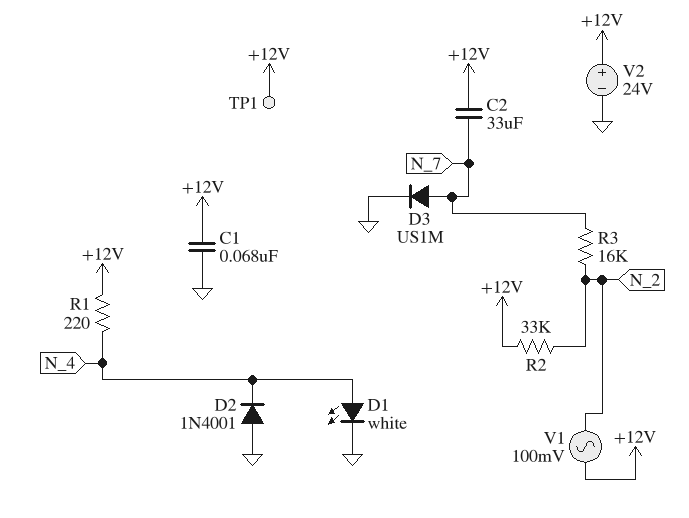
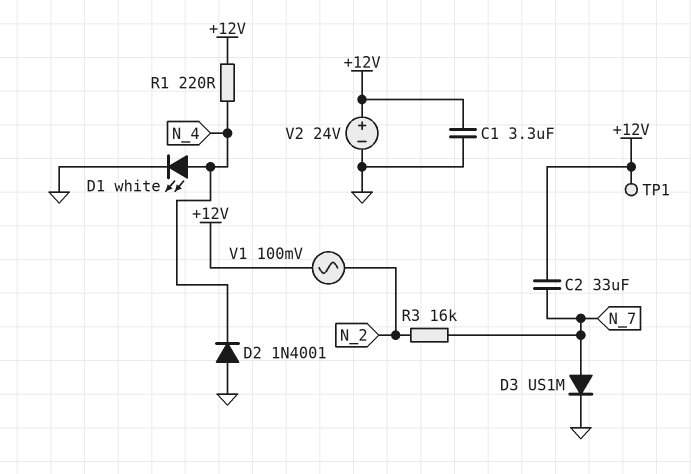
C1: 68nF (+12V, GND) -> 3.3uF (+12V, GND)
R2: 33k (+12V, N_2) -> none

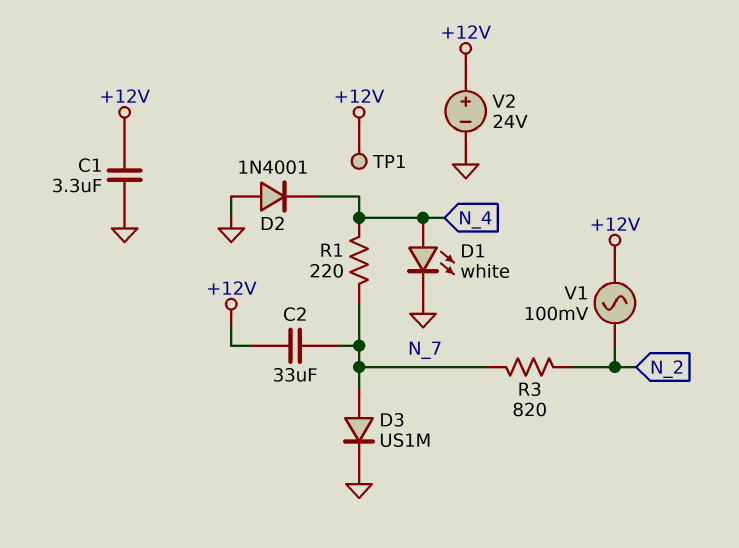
R1: 220 (+12V, N_4) -> 220 (N_4, N_7)
R3: 16k (N_2, N_7) -> 820 (N_2, N_7)

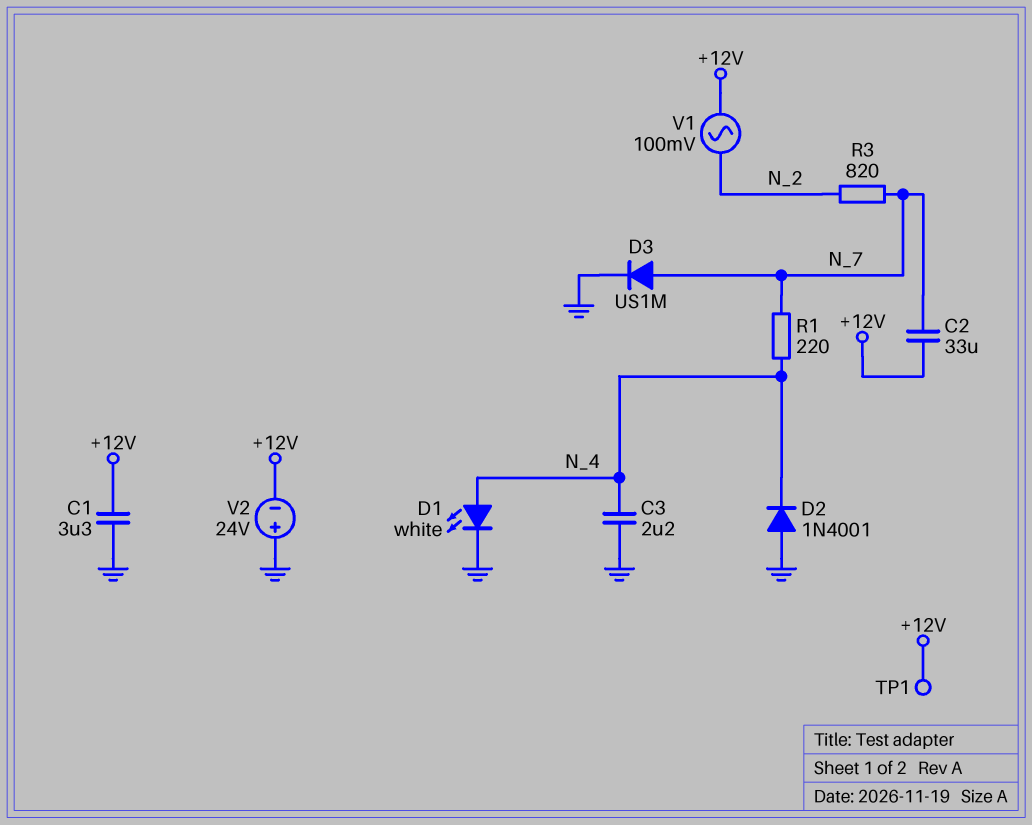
C3: none -> 2.2uF (GND, N_4)
V2: 24V (plus +12V, minus GND) -> 24V (plus GND, minus +12V)

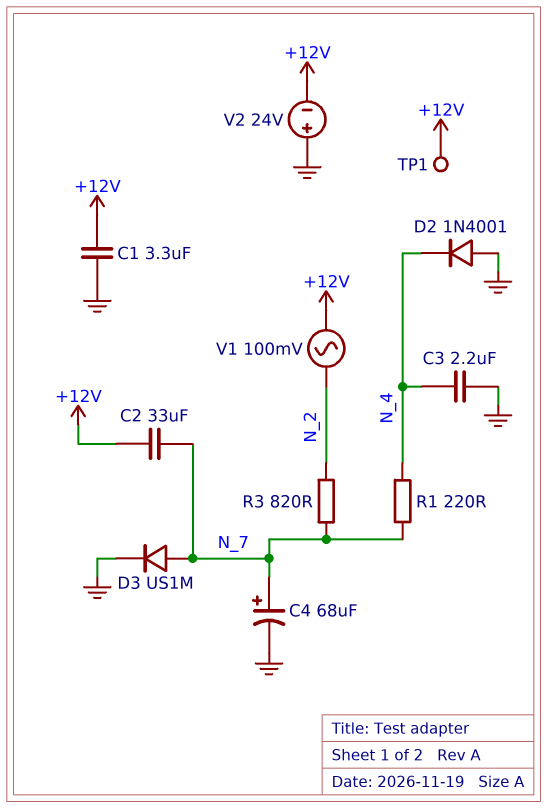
C4: none -> 68uF (plus N_7, minus GND)
D1: LED white (A N_4, K GND) -> none

